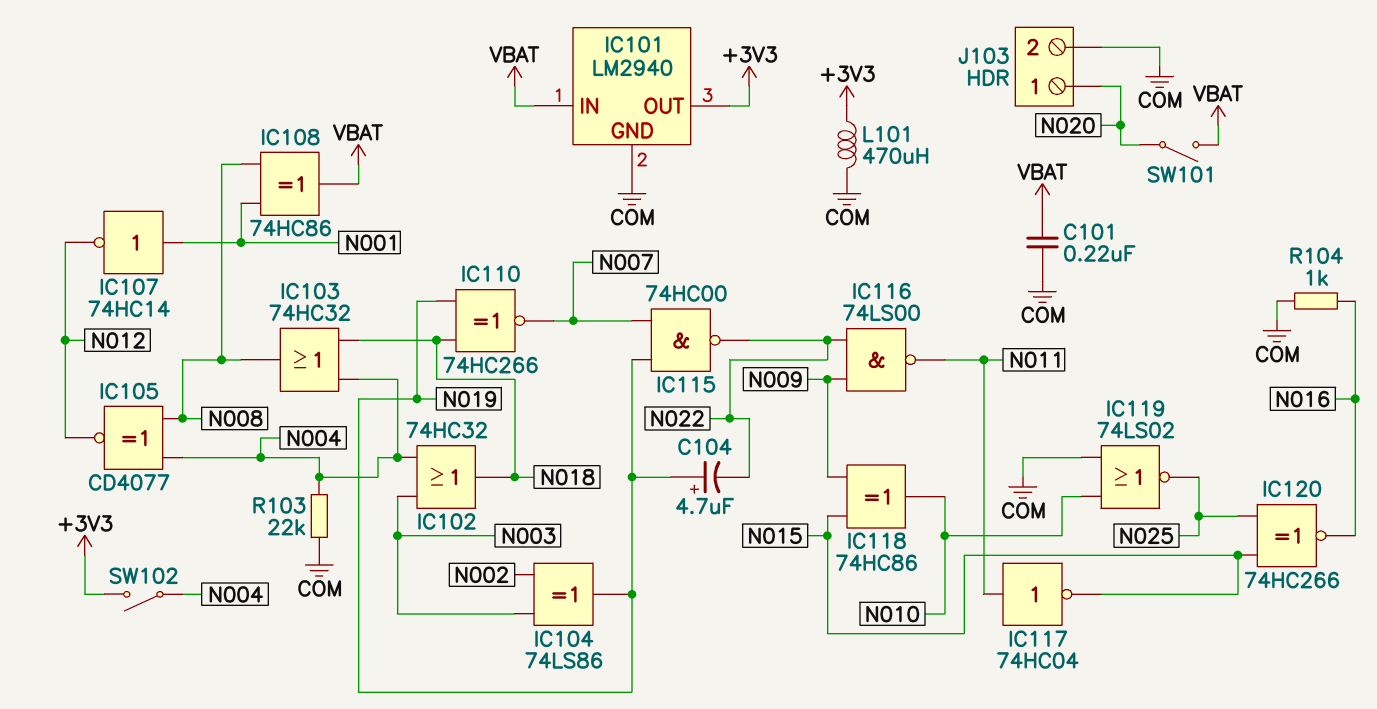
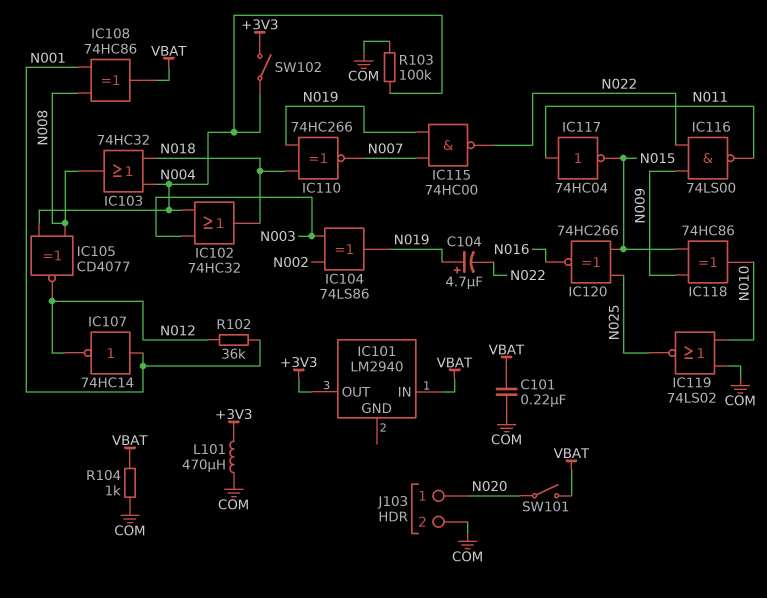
IC101 pin GND: COM -> none
R102: none -> 36k (N001, N012)
R103: 22k (COM, N004) -> 100k (COM, N004)
R104: 1k (COM, N016) -> 1k (COM, VBAT)

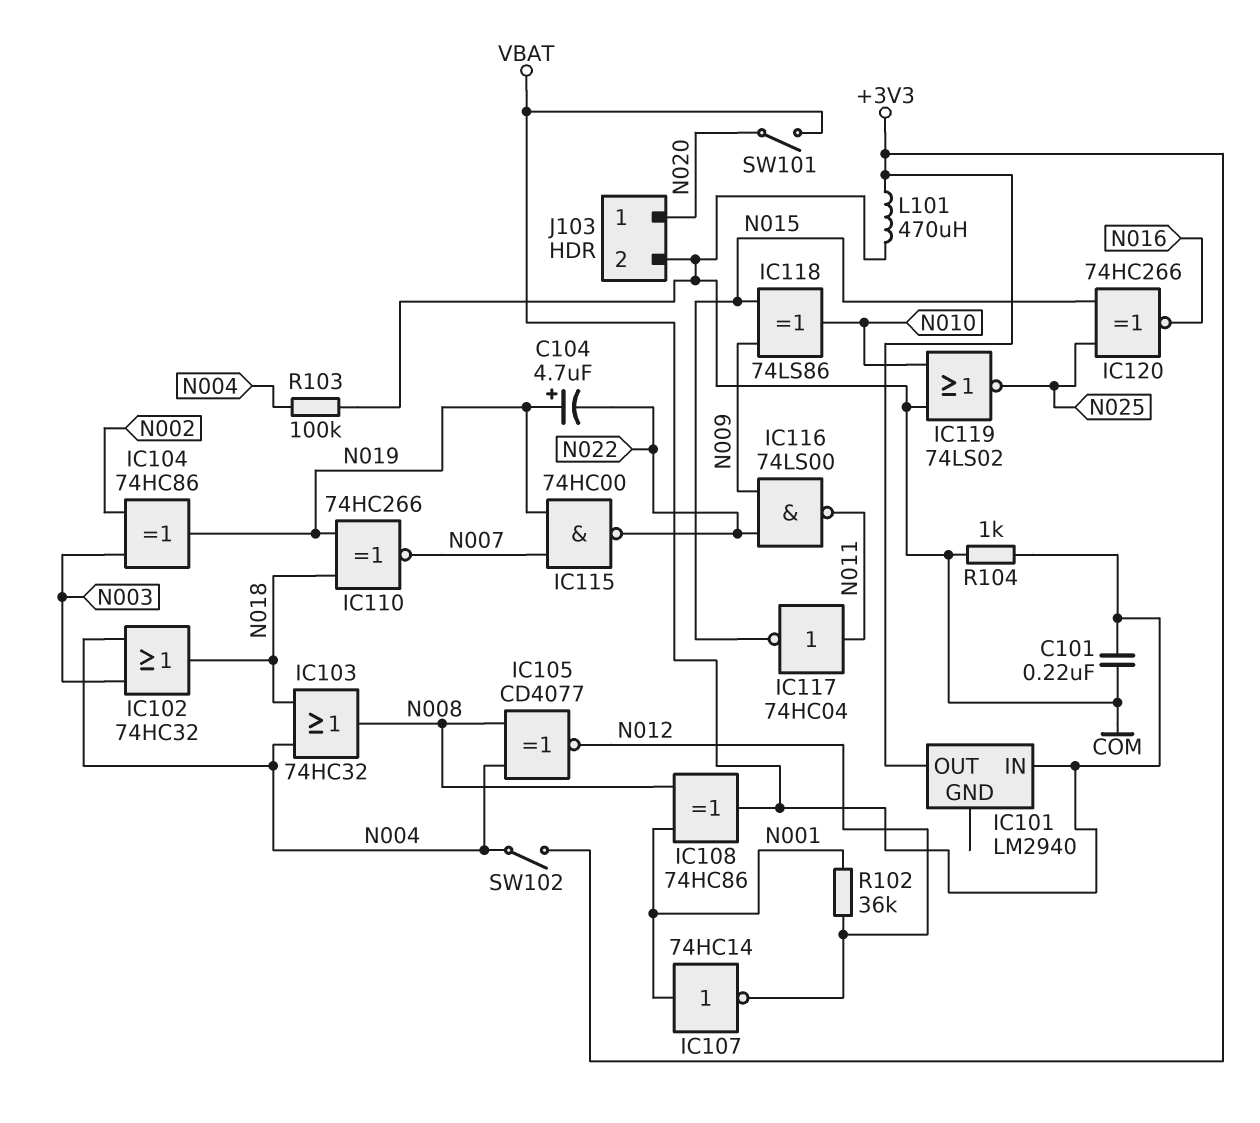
IC104: XOR 74LS86 (in N002, in N003, out N019) -> XOR 74HC86 (in N002, in N003, out N019)
IC118: XOR 74HC86 (in N009, in N015, out N010) -> XOR 74LS86 (in N009, in N015, out N010)

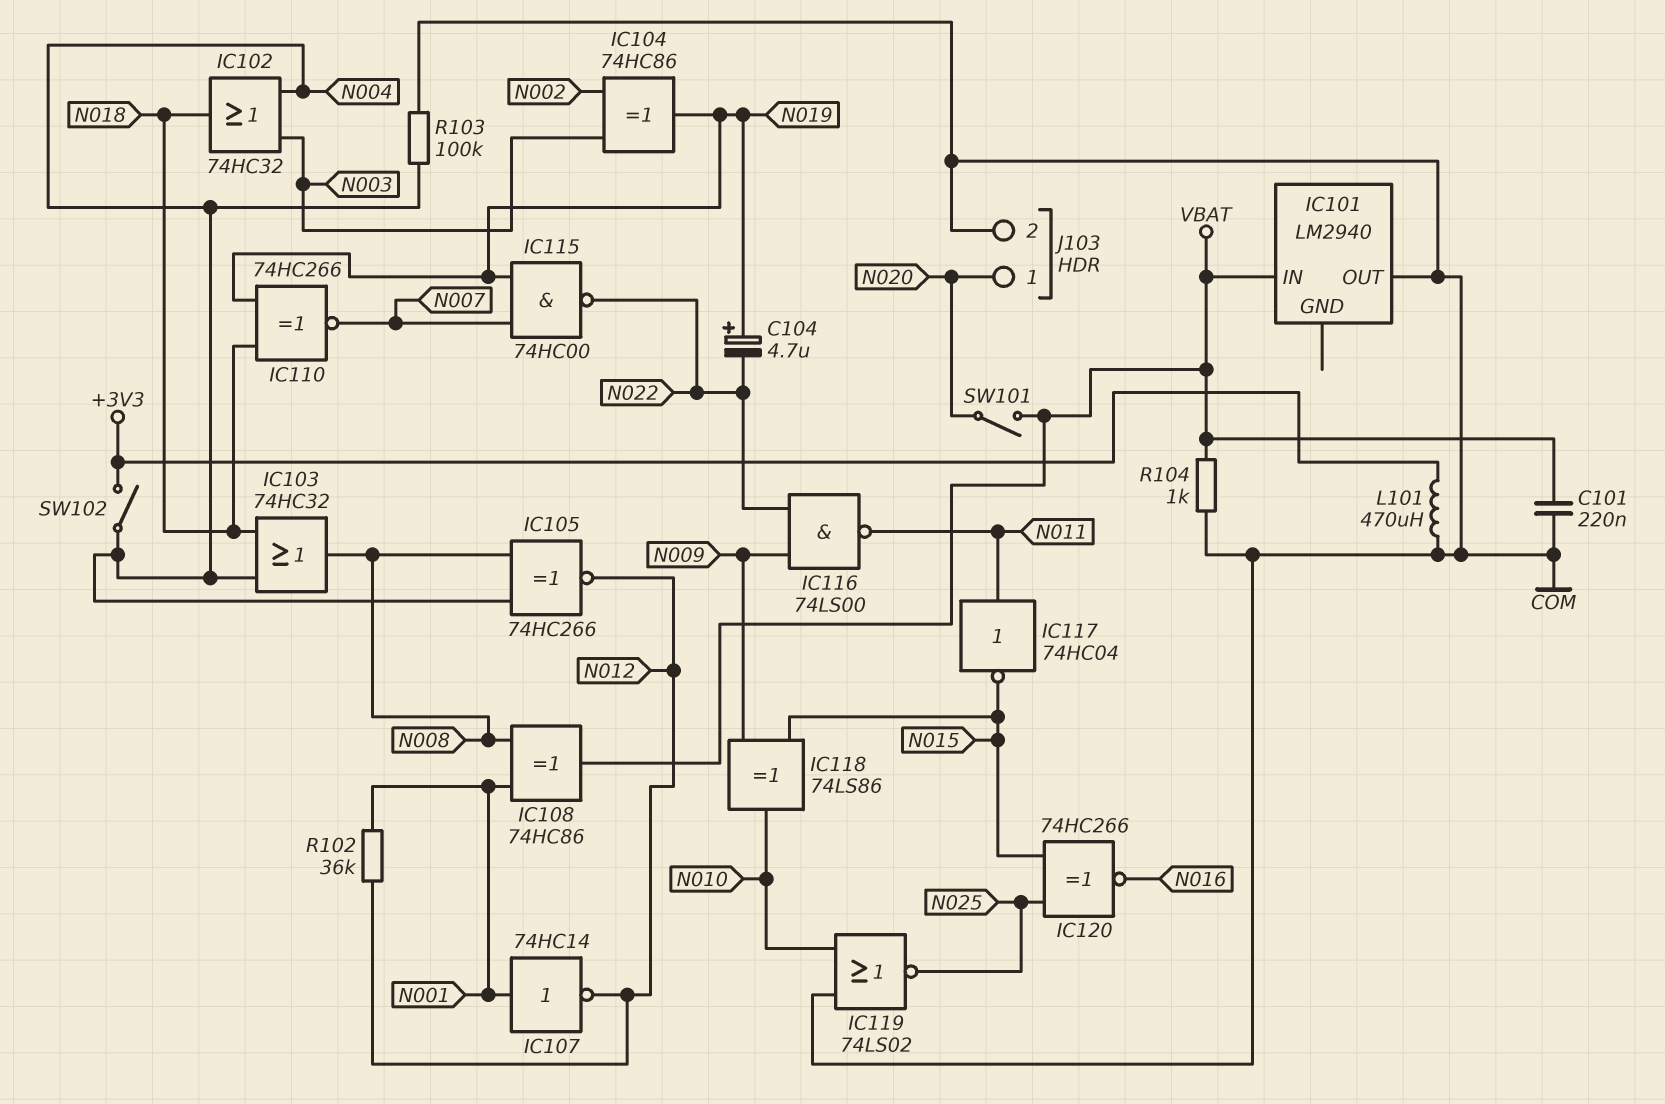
IC101 pin OUT: +3V3 -> COM
IC105: XNOR CD4077 (in N004, in N008, out N012) -> XNOR 74HC266 (in N004, in N008, out N012)

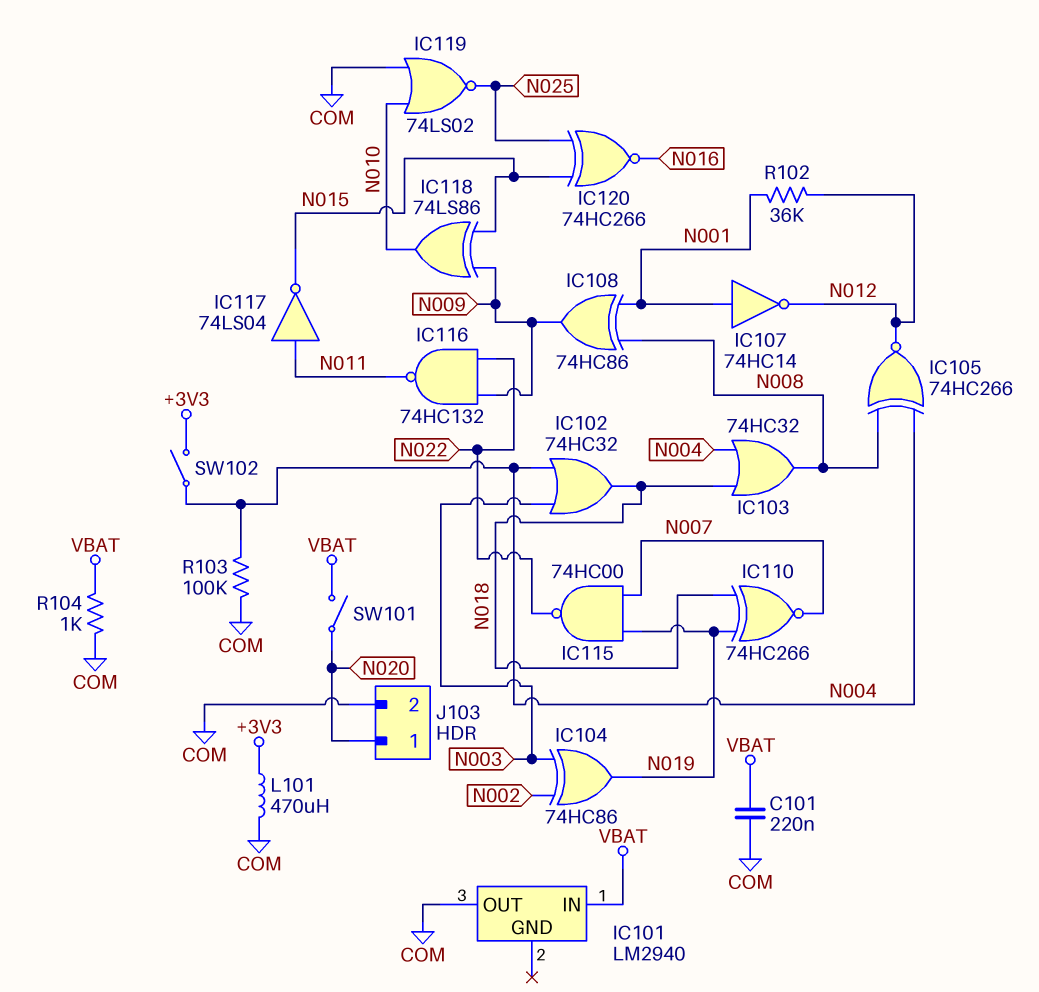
C104: 4.7uF (plus N019, minus N022) -> none
IC108: XOR 74HC86 (in N001, in N008, out VBAT) -> XOR 74HC86 (in N001, in N008, out N009)
IC116: NAND 74LS00 (in N009, in N022, out N011) -> NAND 74HC132 (in N009, in N022, out N011)
IC117: NOT 74HC04 (in N011, out N015) -> NOT 74LS04 (in N011, out N015)

